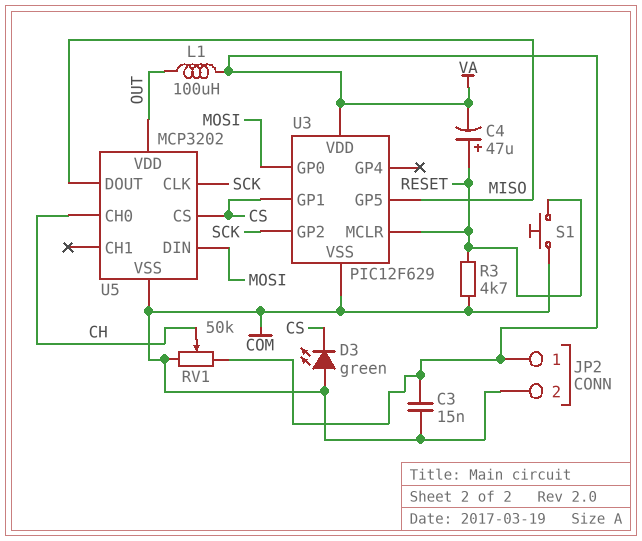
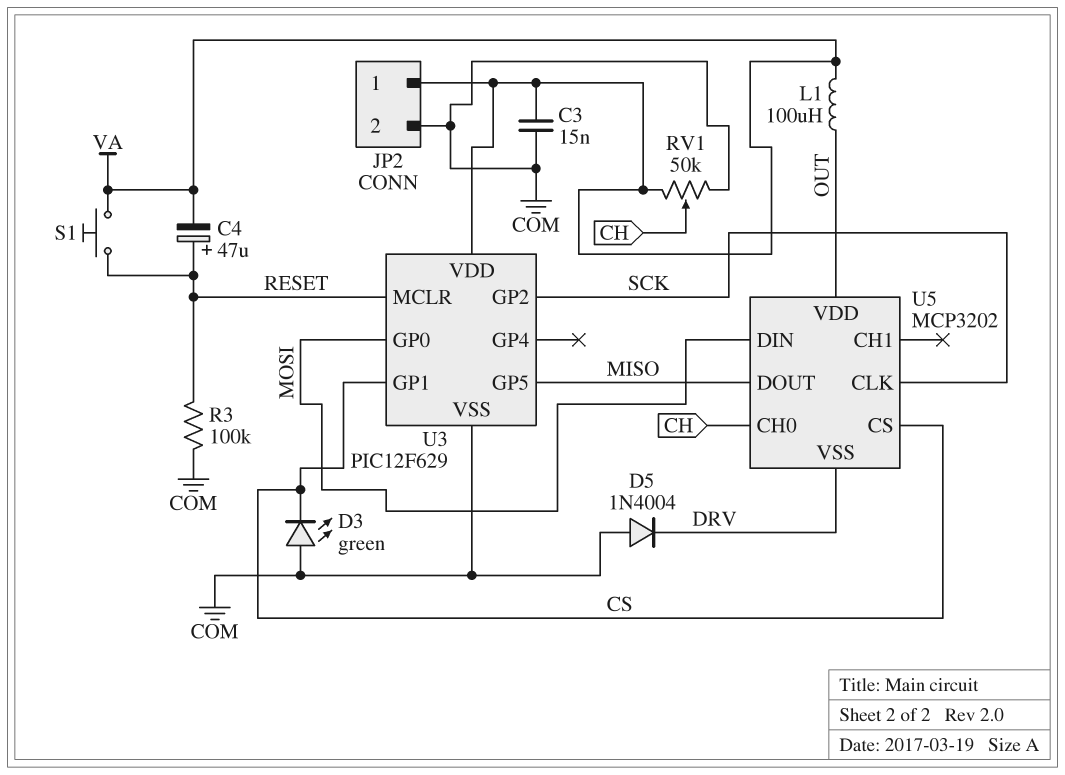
D5: none -> diode 1N4004 (A COM, K DRV)
R3: 4.7k (COM, RESET) -> 100k (COM, RESET)
S1: button (COM, RESET) -> button (RESET, VA)
U5 pin VSS: COM -> DRV

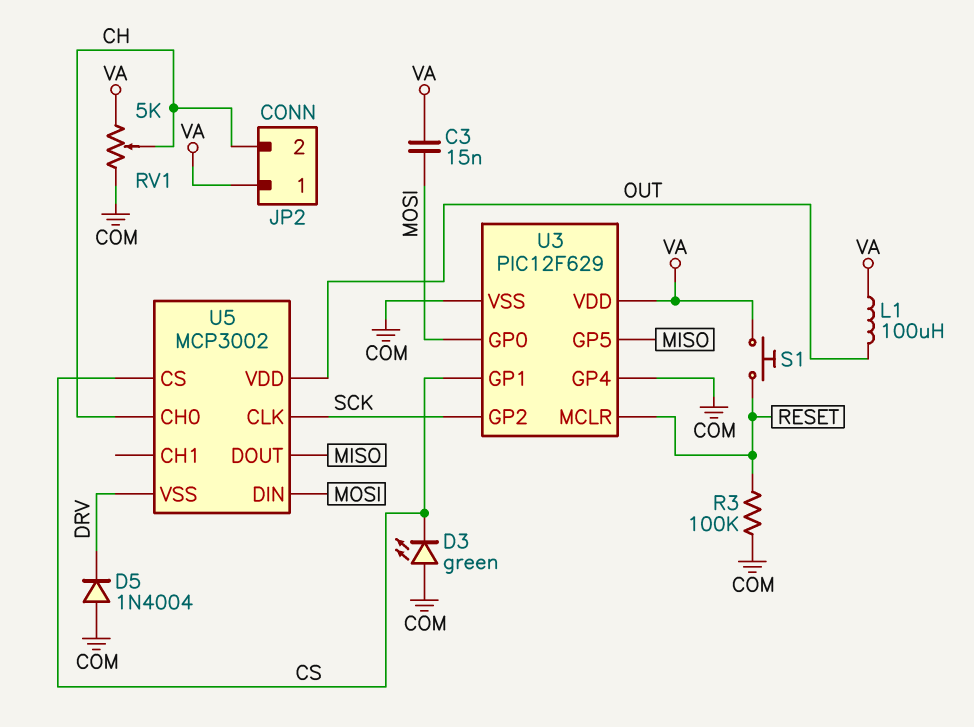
C3: 15nF (COM, VA) -> 15nF (MOSI, VA)
C4: 47uF (plus RESET, minus VA) -> none
JP2 pin 2: COM -> CH
RV1: 50k (COM, VA, wiper CH) -> 5k (COM, VA, wiper CH)
U3 pin GP4: none -> COM
U5: MCP3202 -> MCP3002

